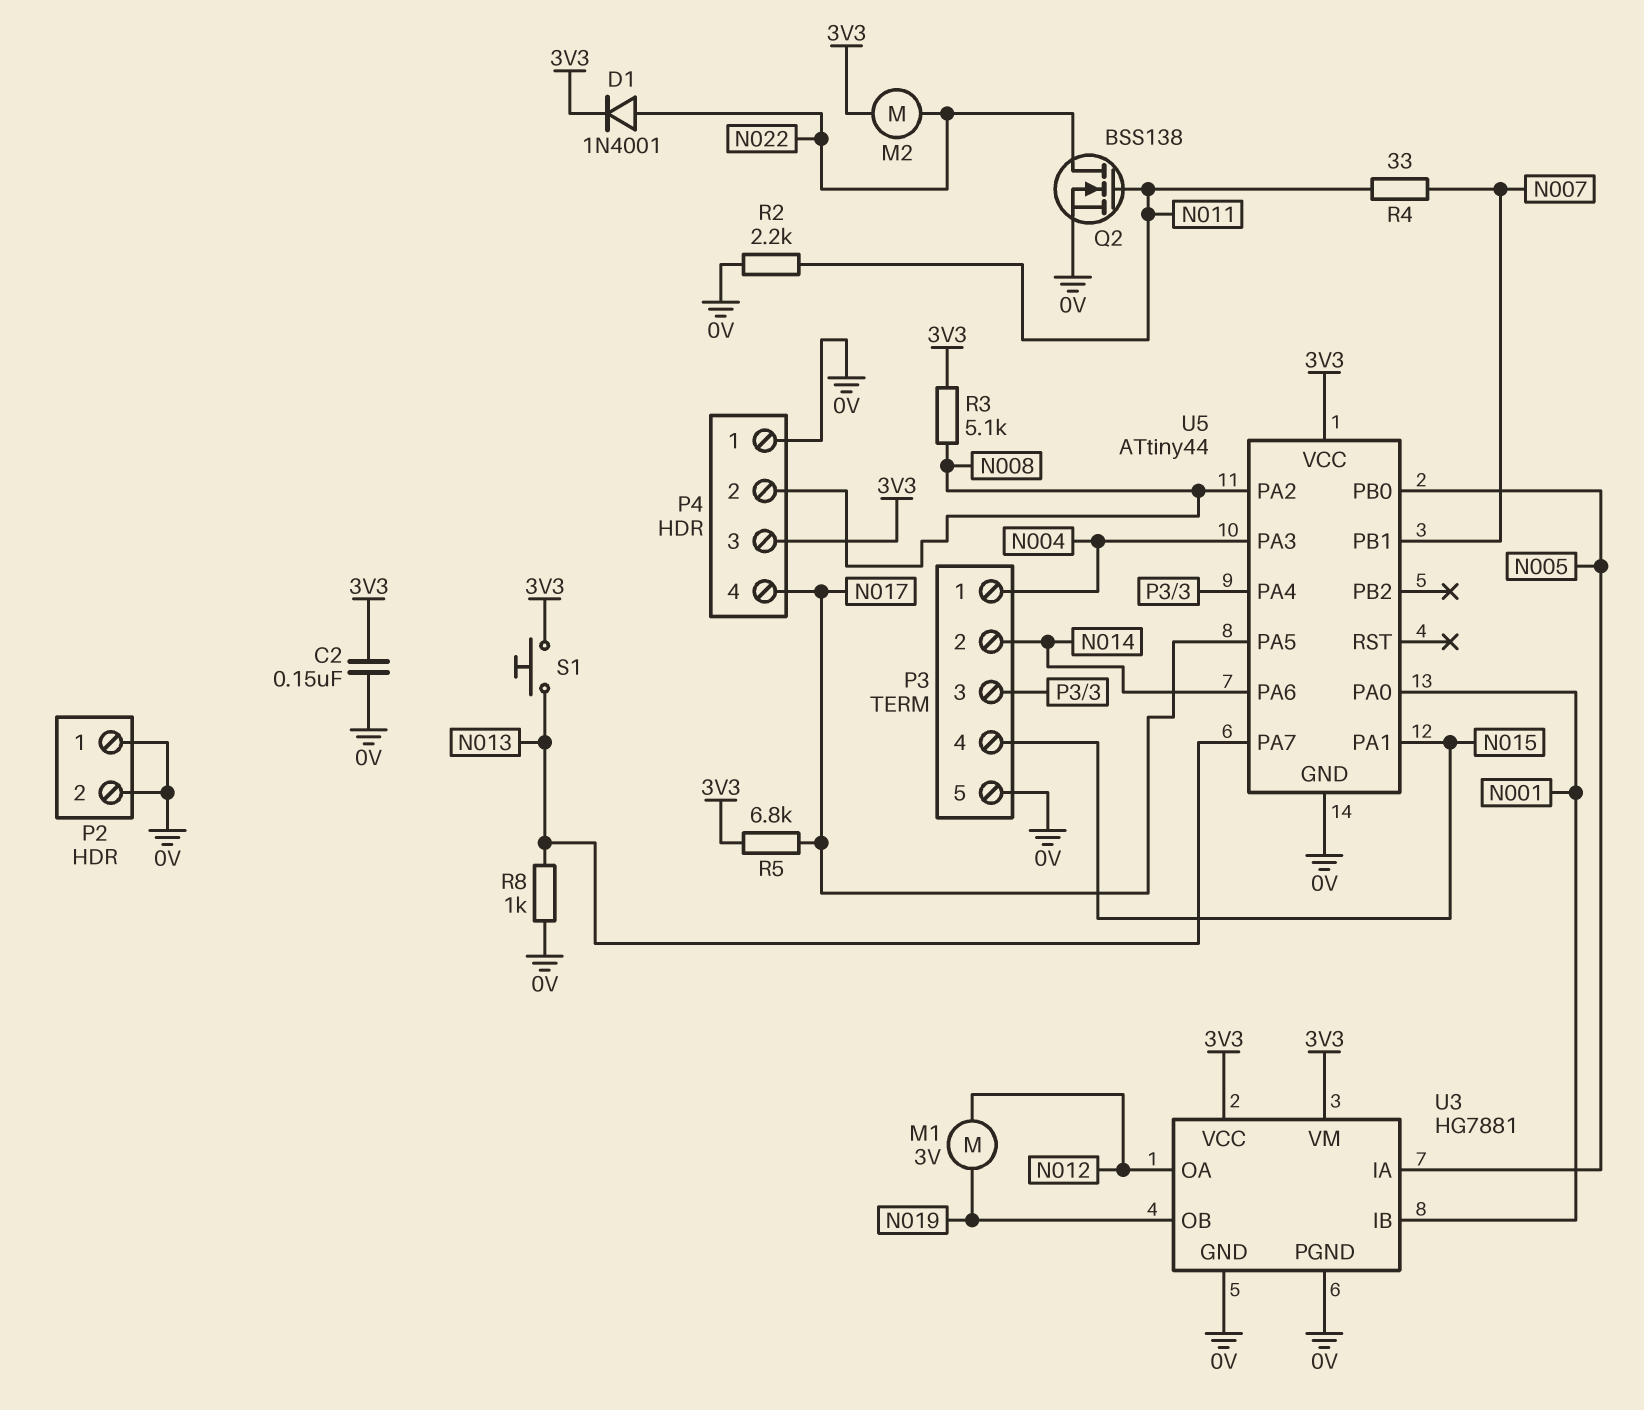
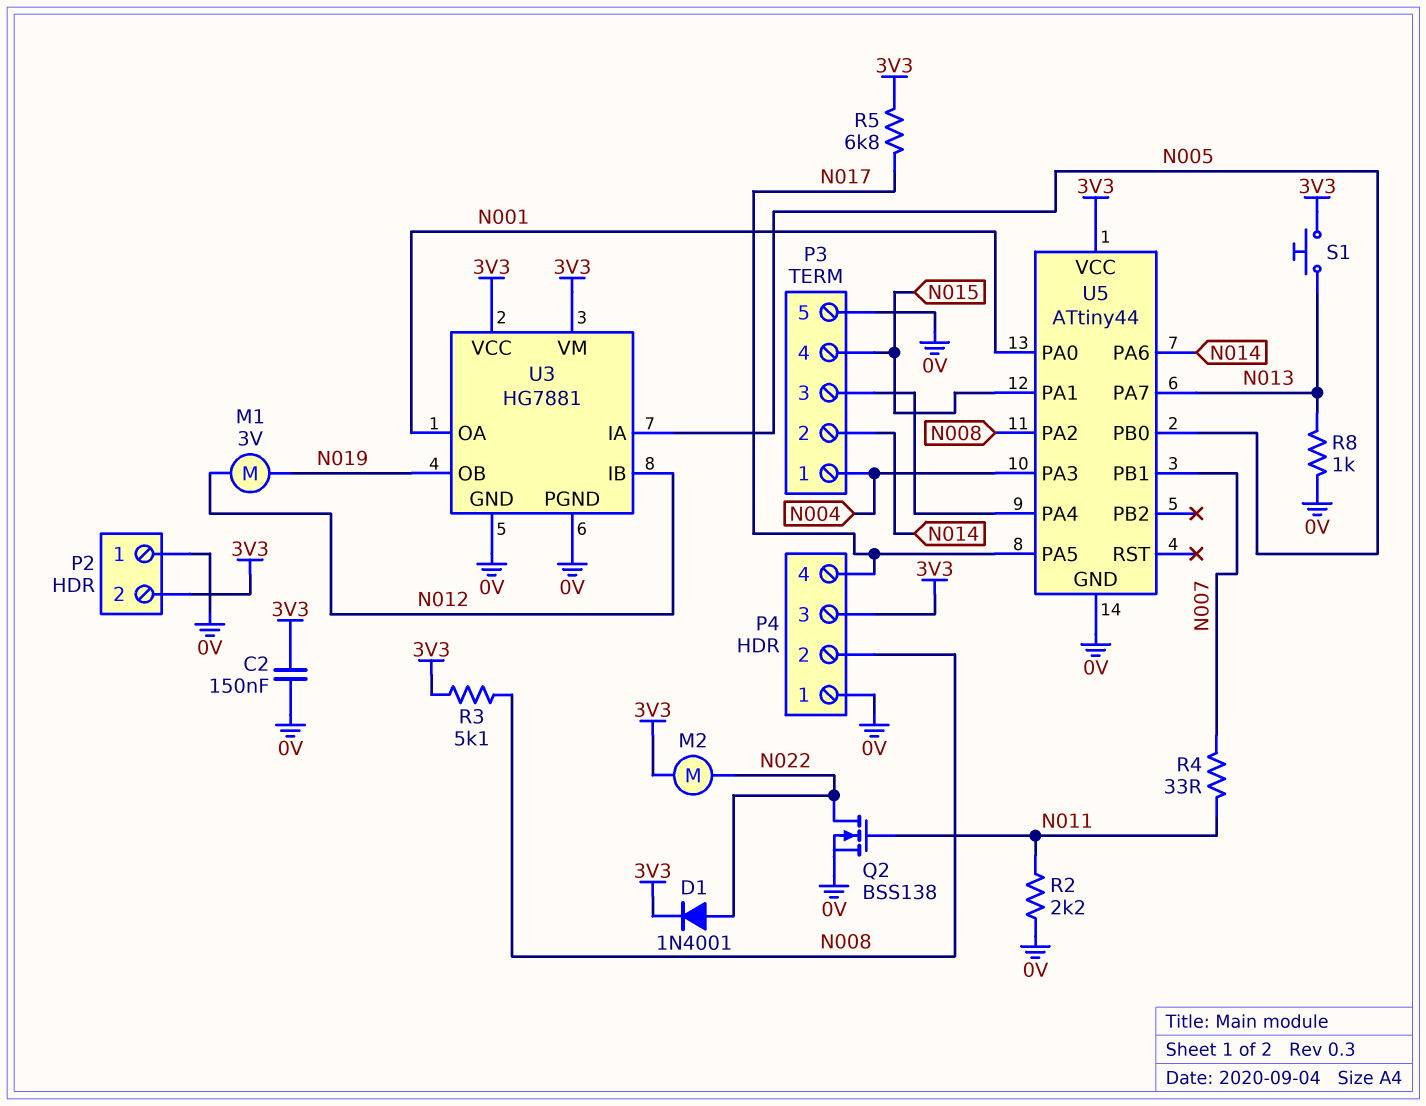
P2 pin 2: 0V -> 3V3
U3 pin IB: N001 -> N012
U3 pin OA: N012 -> N001

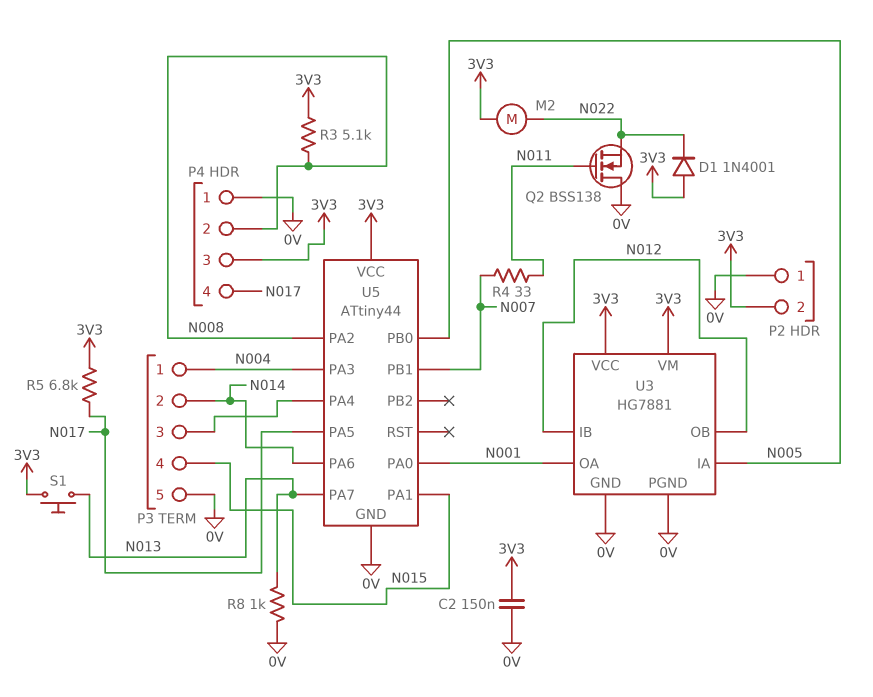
D1: diode 1N4001 (A N022, K 3V3) -> diode 1N4001 (A 3V3, K N022)
M1: motor 3V (N012, N019) -> none
Q2: NMOS BSS138 (G N011, D N022, S 0V) -> NMOS BSS138 (G N011, D 0V, S N022)
R2: 2.2k (0V, N011) -> none
U3 pin OB: N019 -> N012

